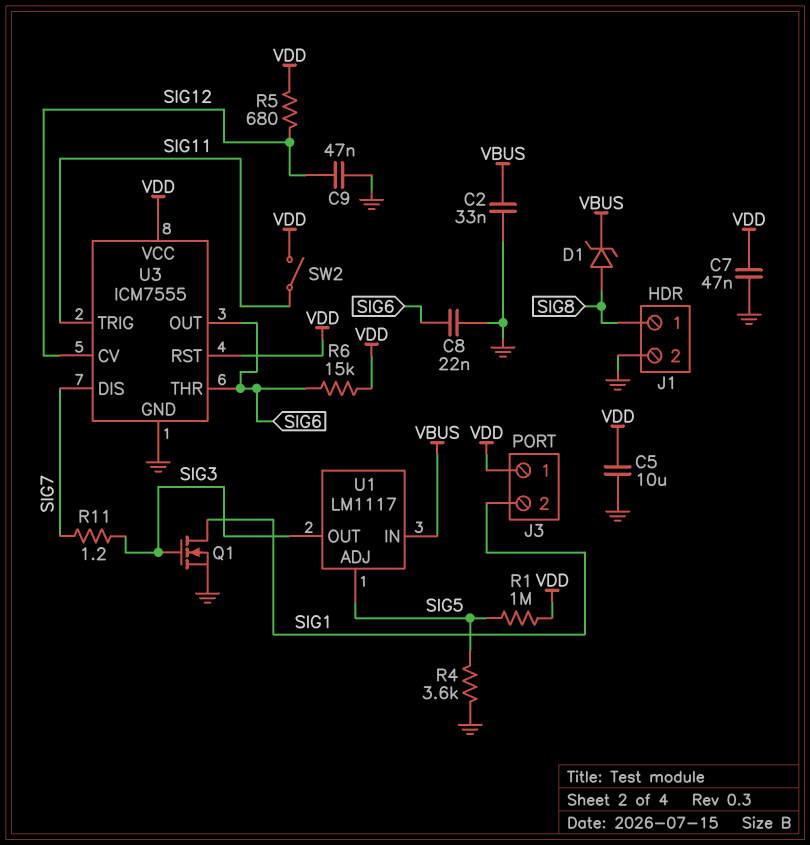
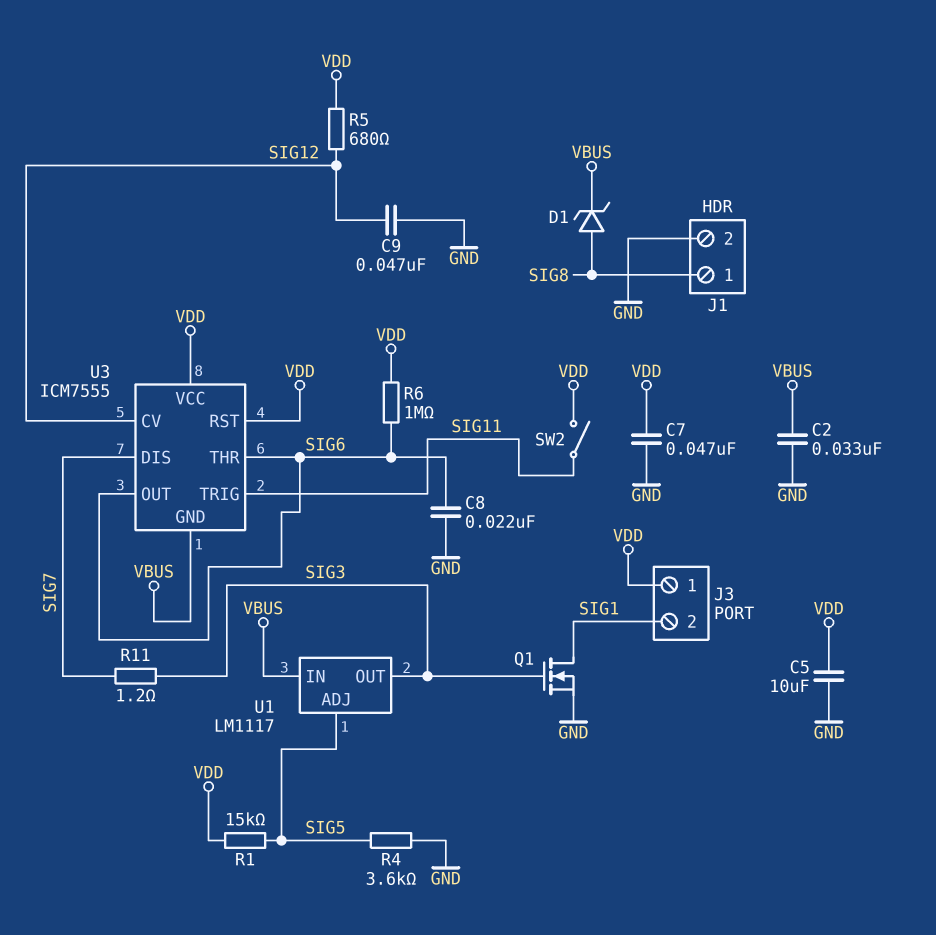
R1: 1M (SIG5, VDD) -> 15k (SIG5, VDD)
R6: 15k (SIG6, VDD) -> 1M (SIG6, VDD)
U3 pin GND: GND -> VBUS

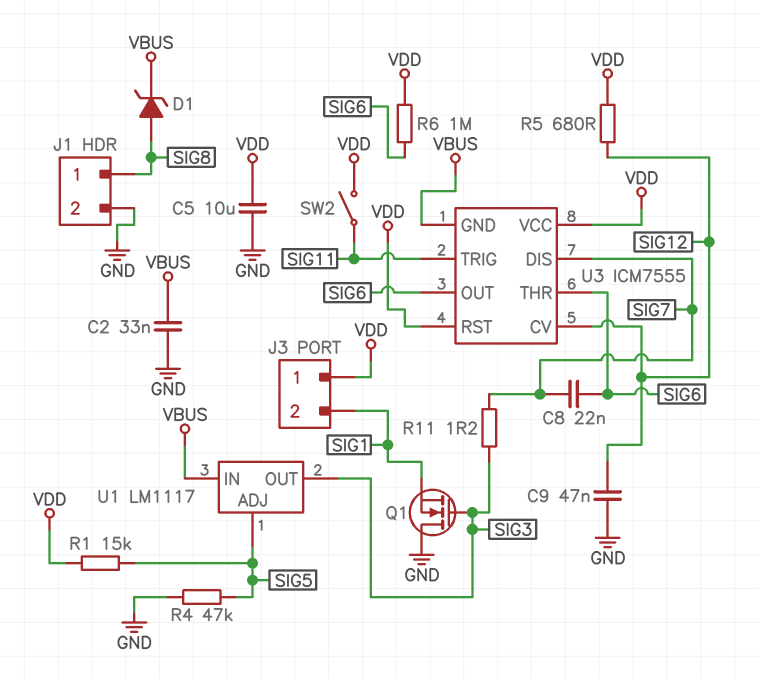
C7: 47nF (GND, VDD) -> none
C8: 22nF (GND, SIG6) -> 22nF (SIG6, SIG7)
Q1: NMOS (G SIG3, D SIG1, S GND) -> NMOS (G SIG3, D GND, S SIG1)
R4: 3.6k (GND, SIG5) -> 47k (GND, SIG5)

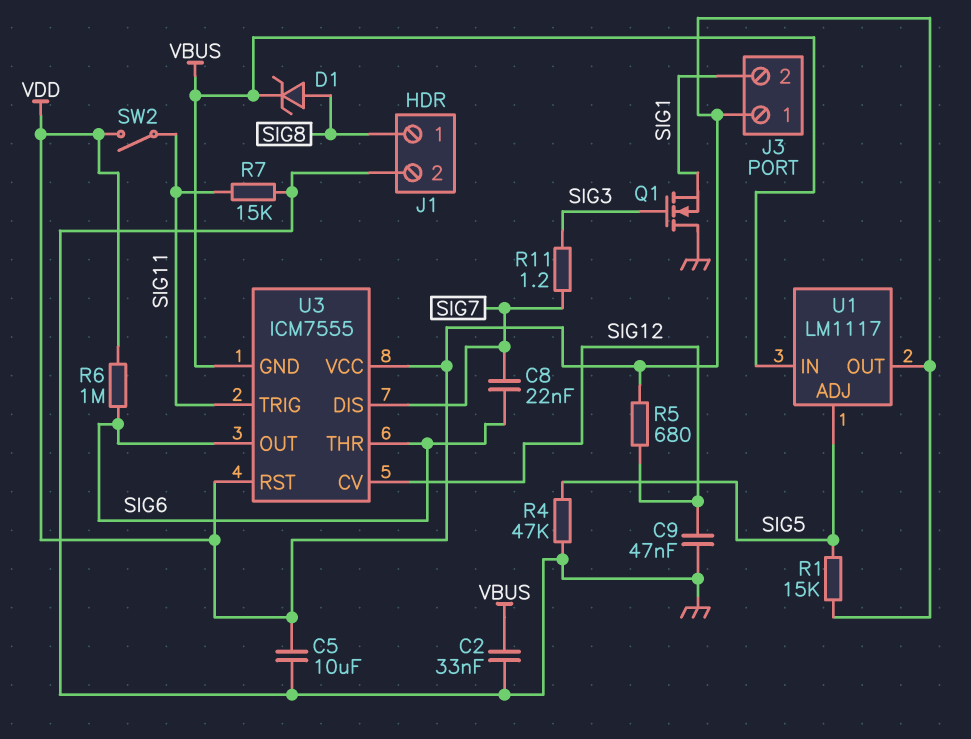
R7: none -> 15k (GND, SIG11)
U1 pin OUT: SIG3 -> VDD

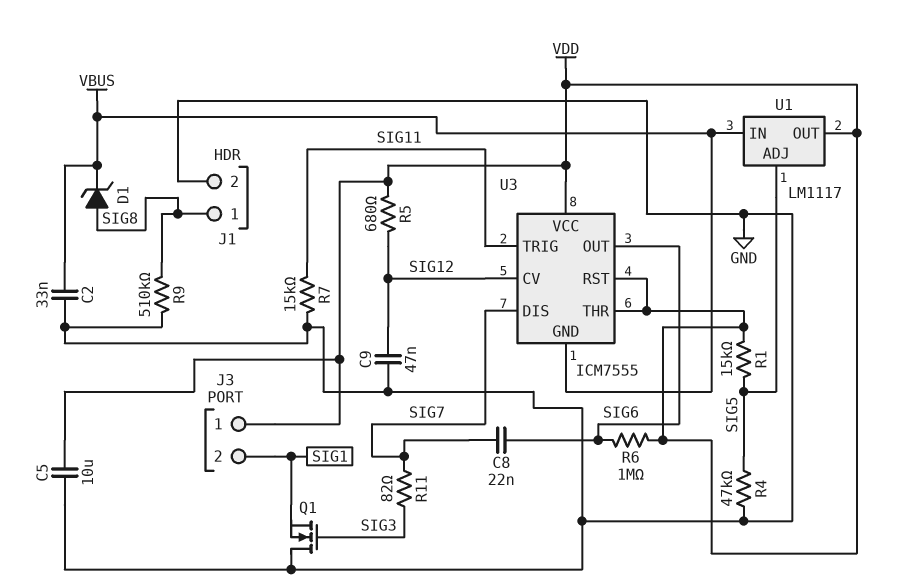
R9: none -> 510k (GND, SIG8)
R11: 1.2 (SIG3, SIG7) -> 82 (SIG3, SIG7)
SW2: switch (SIG11, VDD) -> none
U3 pin THR: SIG6 -> VDD

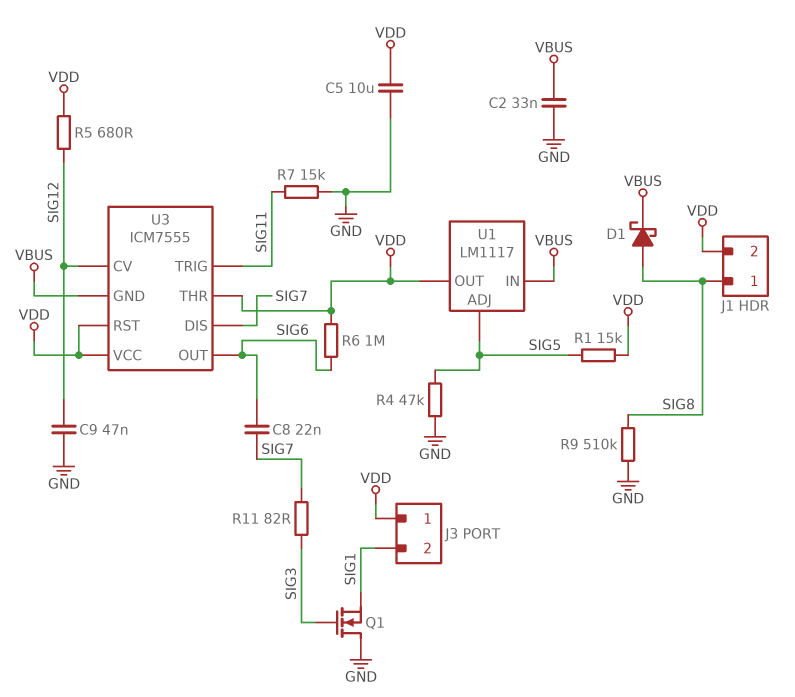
D1: zener (A SIG8, K VBUS) -> schottky (A SIG8, K VBUS)
J1 pin 2: GND -> VDD

